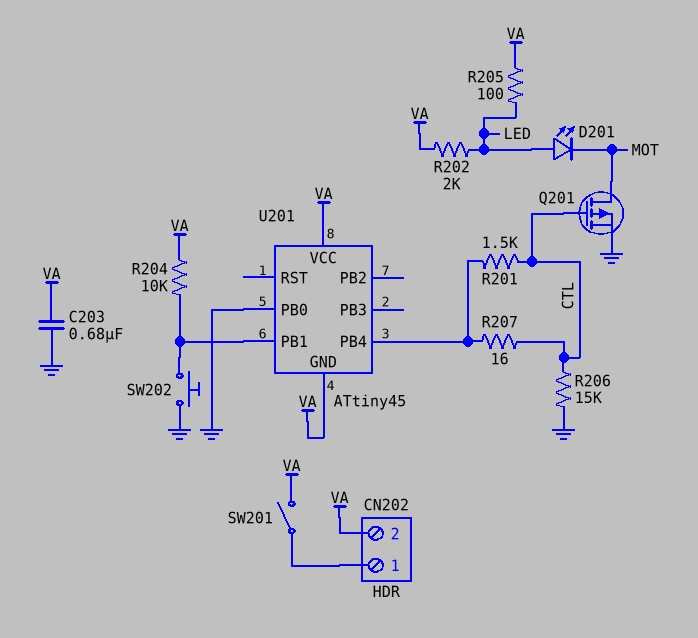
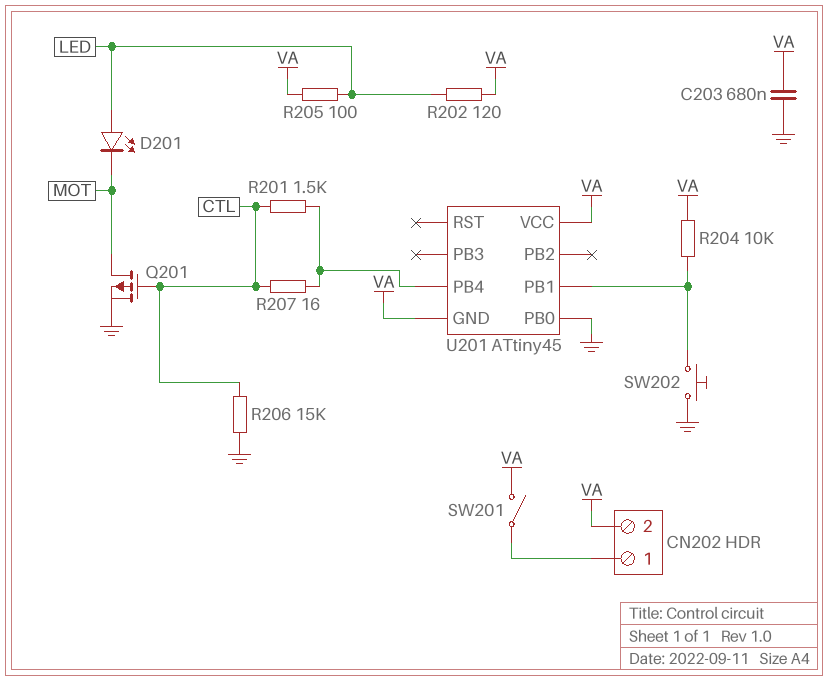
R202: 2k (LED, VA) -> 120 (LED, VA)

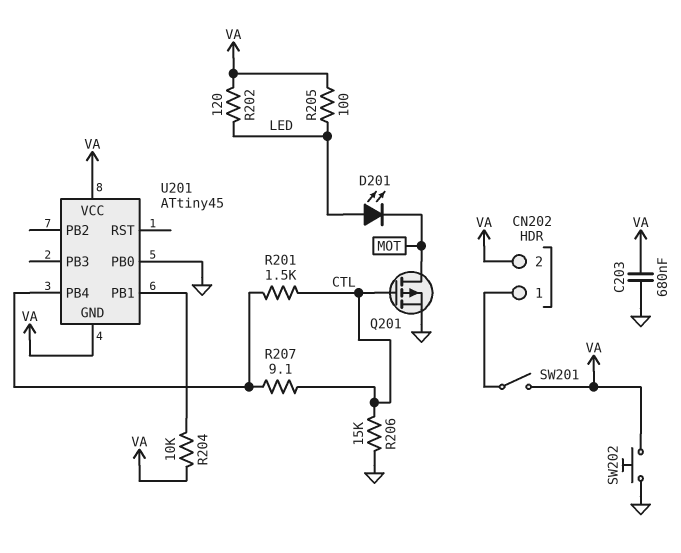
R207: 16 (CTL, U201/PB4) -> 9.1 (CTL, U201/PB4)
SW202: button (GND, U201/PB1) -> button (GND, VA)

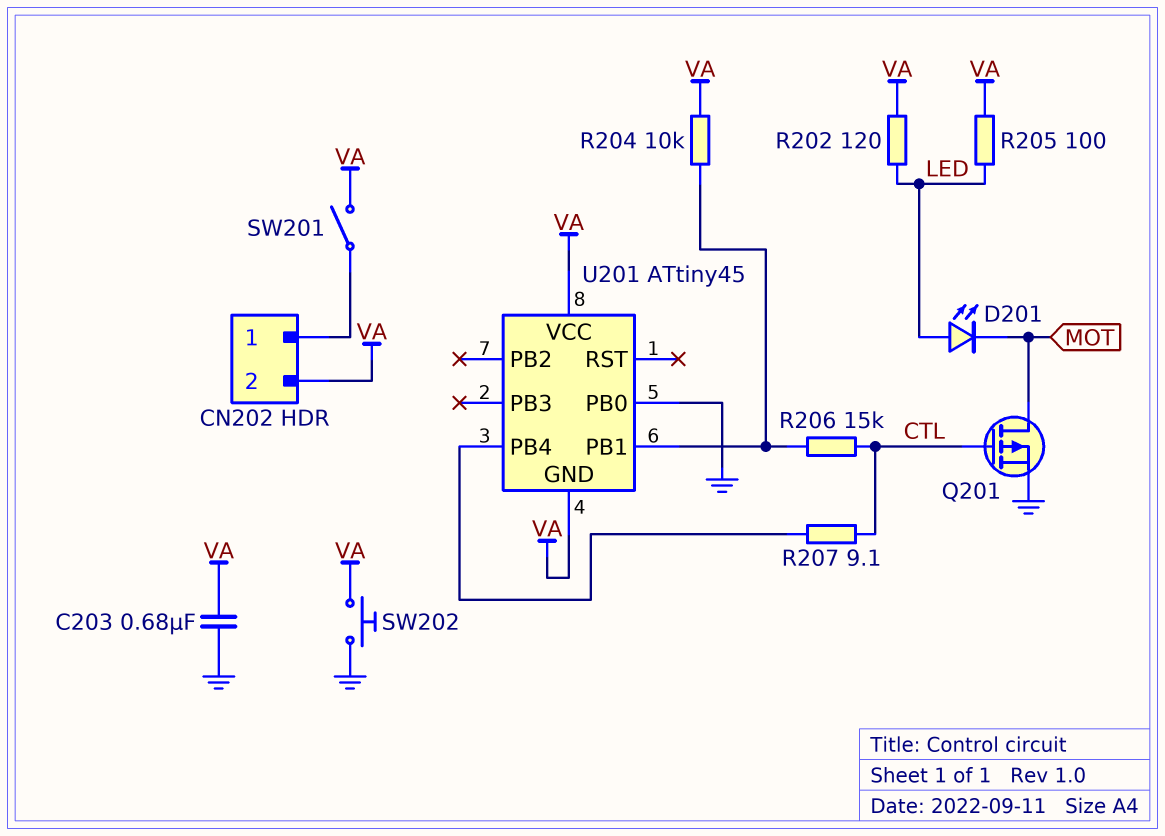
R201: 1.5k (CTL, U201/PB4) -> none
R206: 15k (CTL, GND) -> 15k (CTL, U201/PB1)

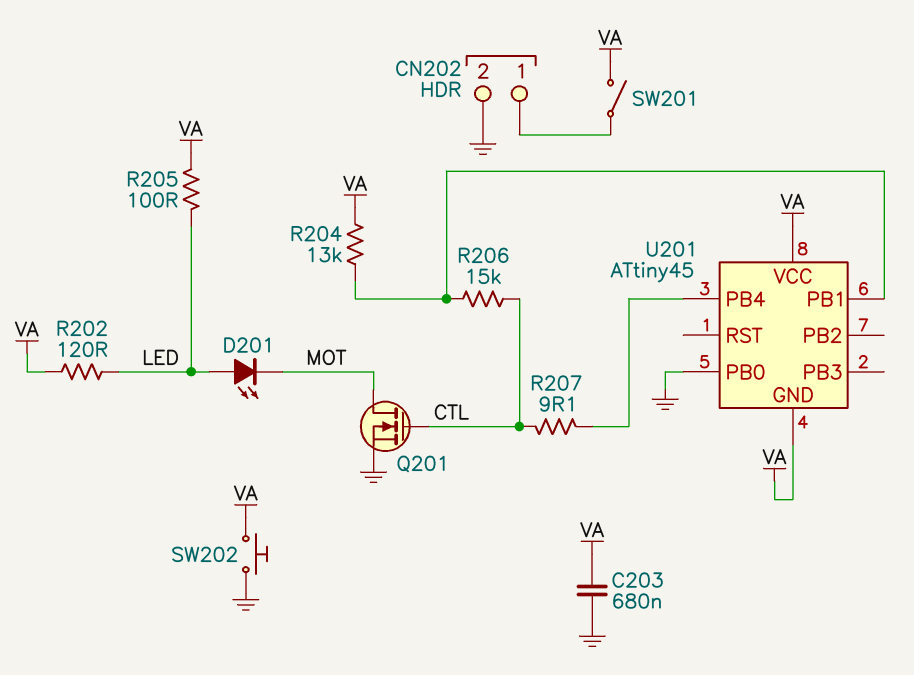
CN202 pin 2: VA -> GND
Q201: PMOS (G CTL, D MOT, S GND) -> NMOS (G CTL, D MOT, S GND)
R204: 10k (U201/PB1, VA) -> 13k (U201/PB1, VA)

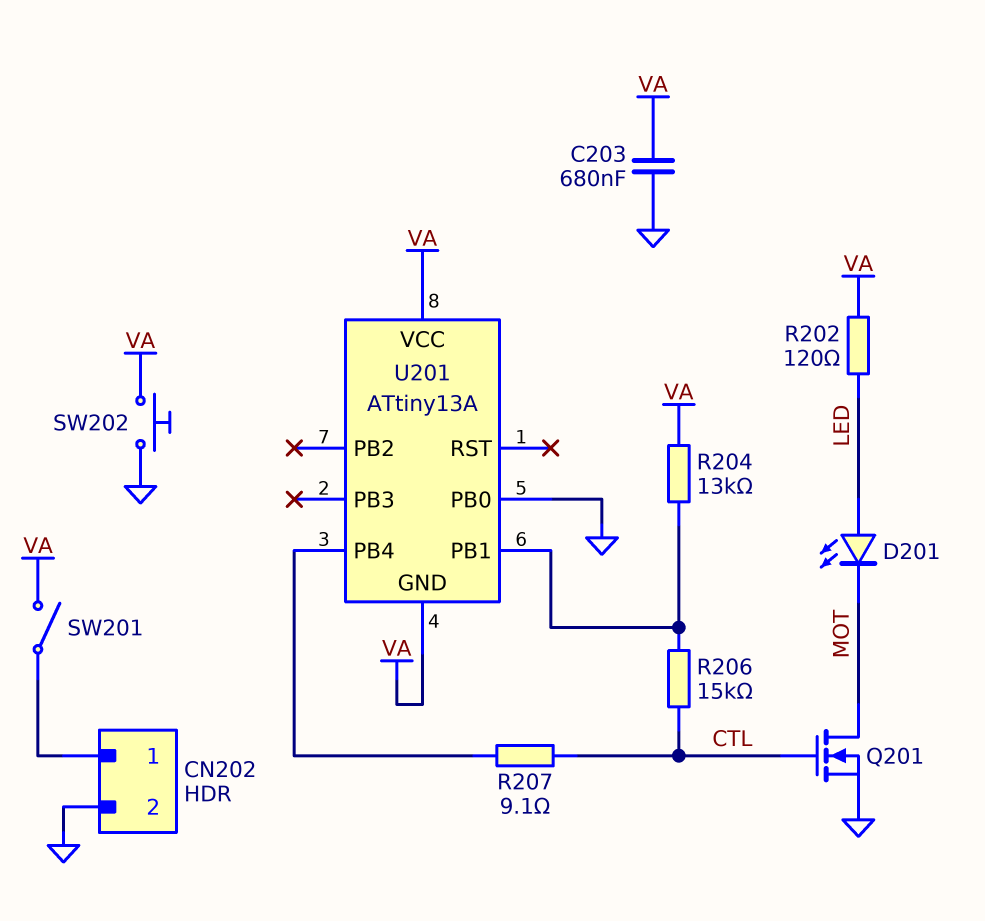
R205: 100 (LED, VA) -> none
U201: ATtiny45 -> ATtiny13A

